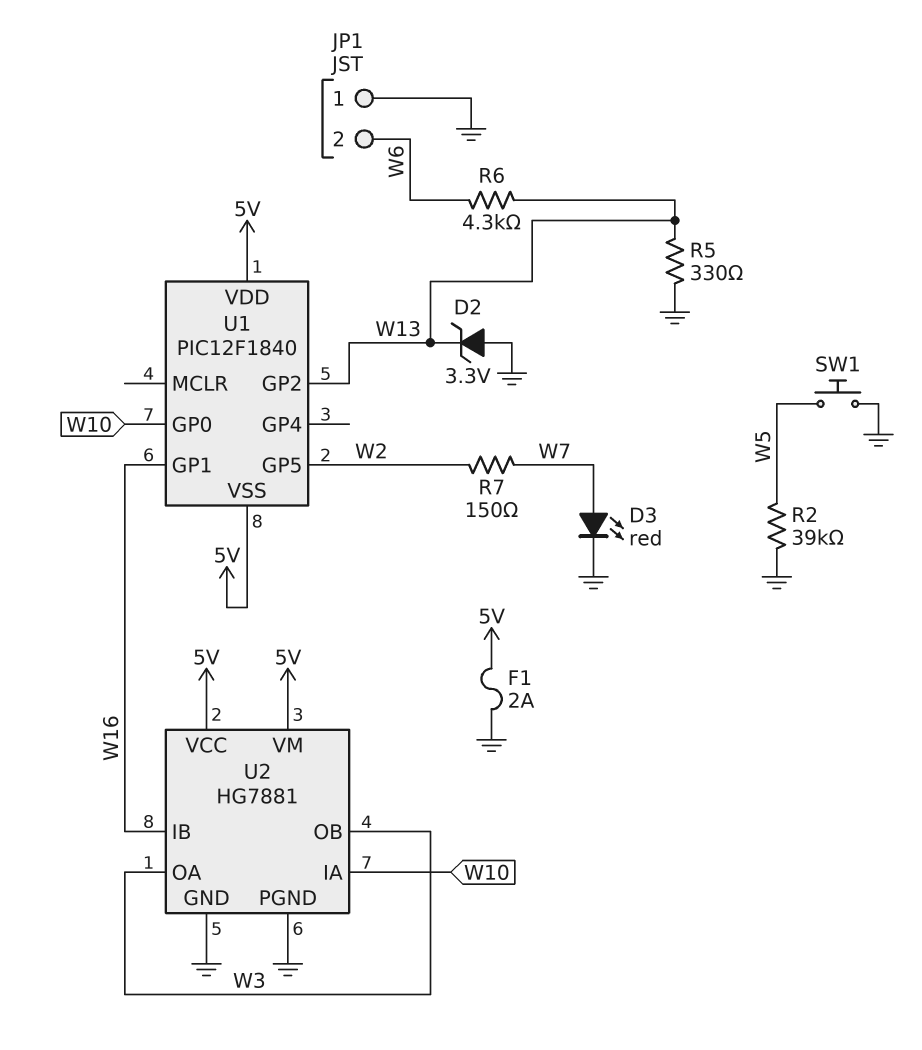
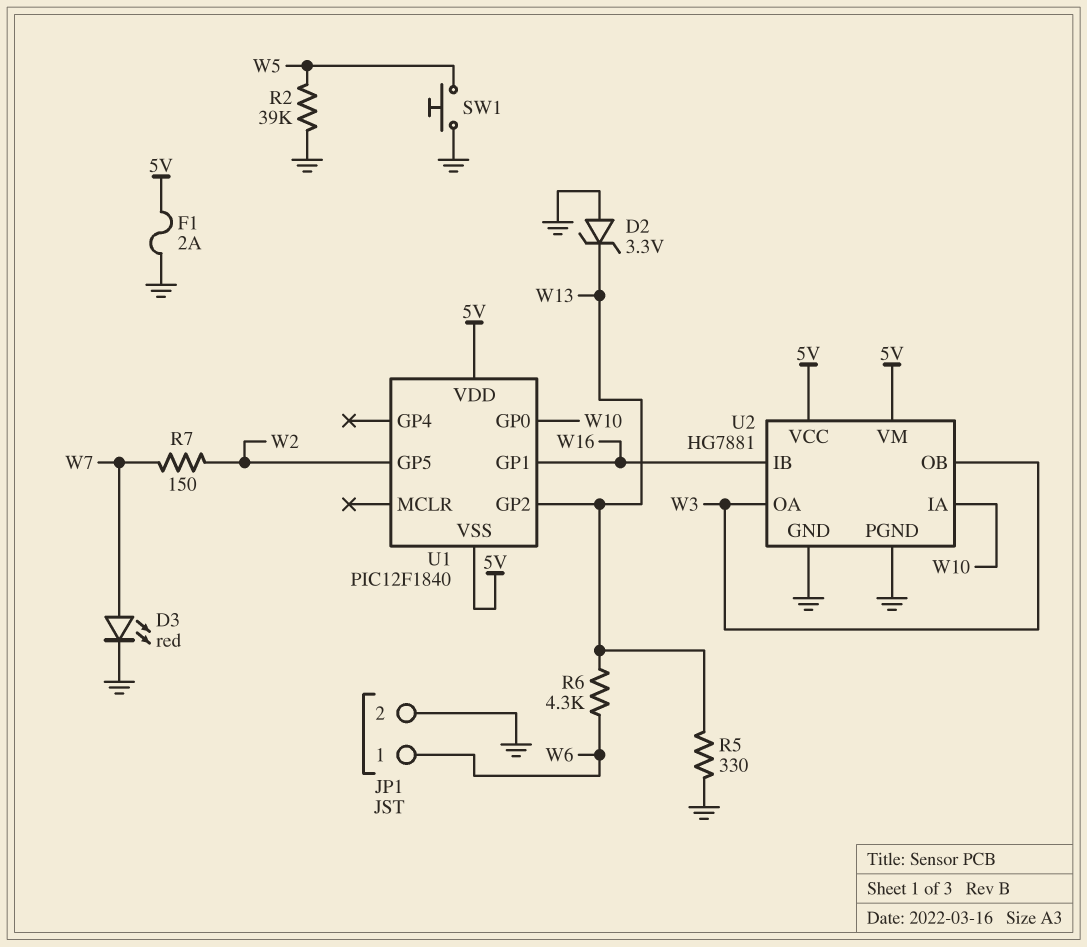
JP1 pin 1: GND -> W6
JP1 pin 2: W6 -> GND

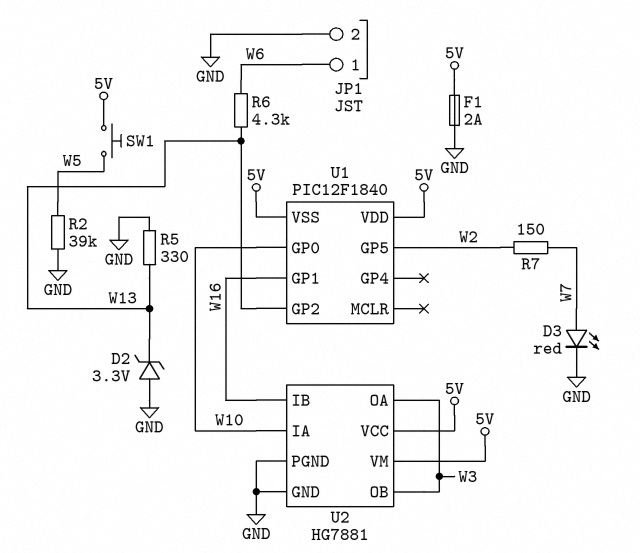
SW1: button (GND, W5) -> button (5V, W5)

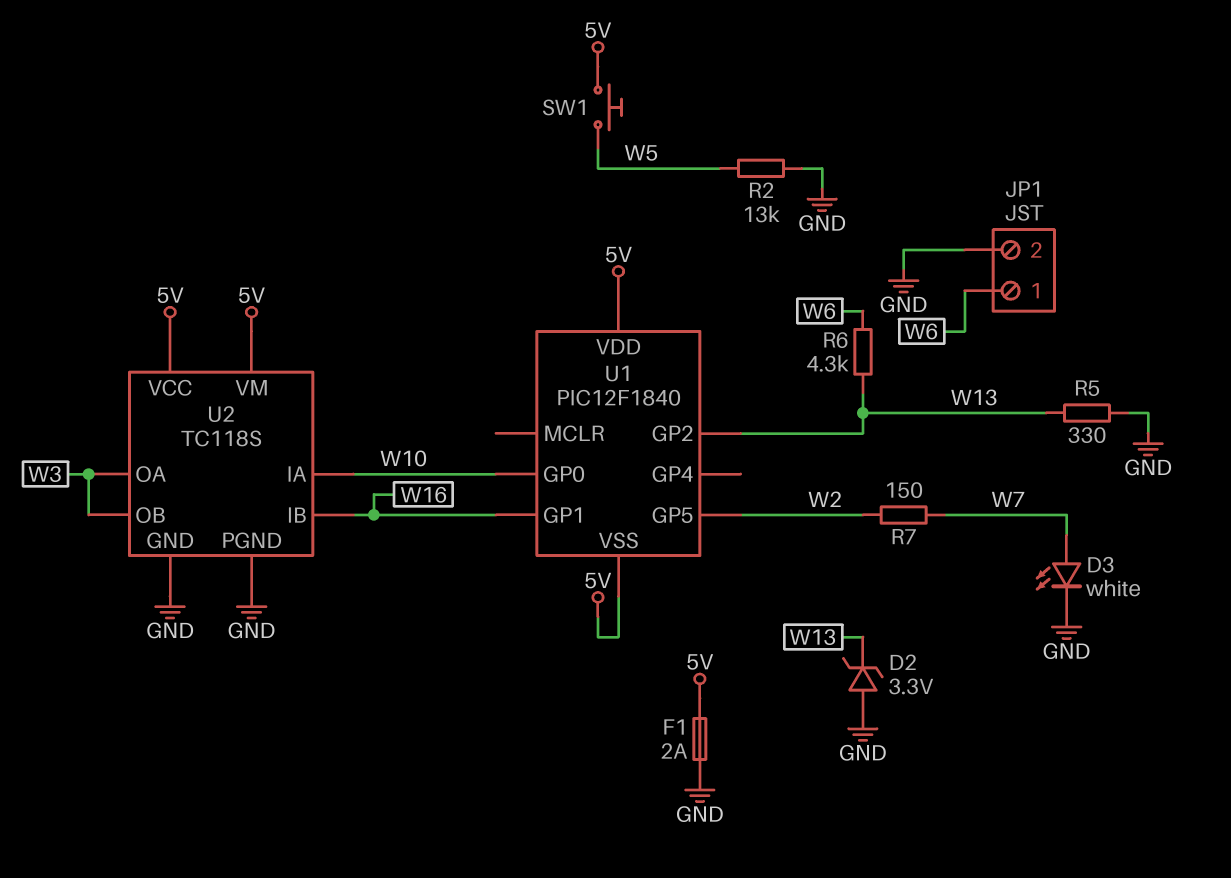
D3: LED red (A W7, K GND) -> LED white (A W7, K GND)
R2: 39k (GND, W5) -> 13k (GND, W5)
U2: HG7881 -> TC118S

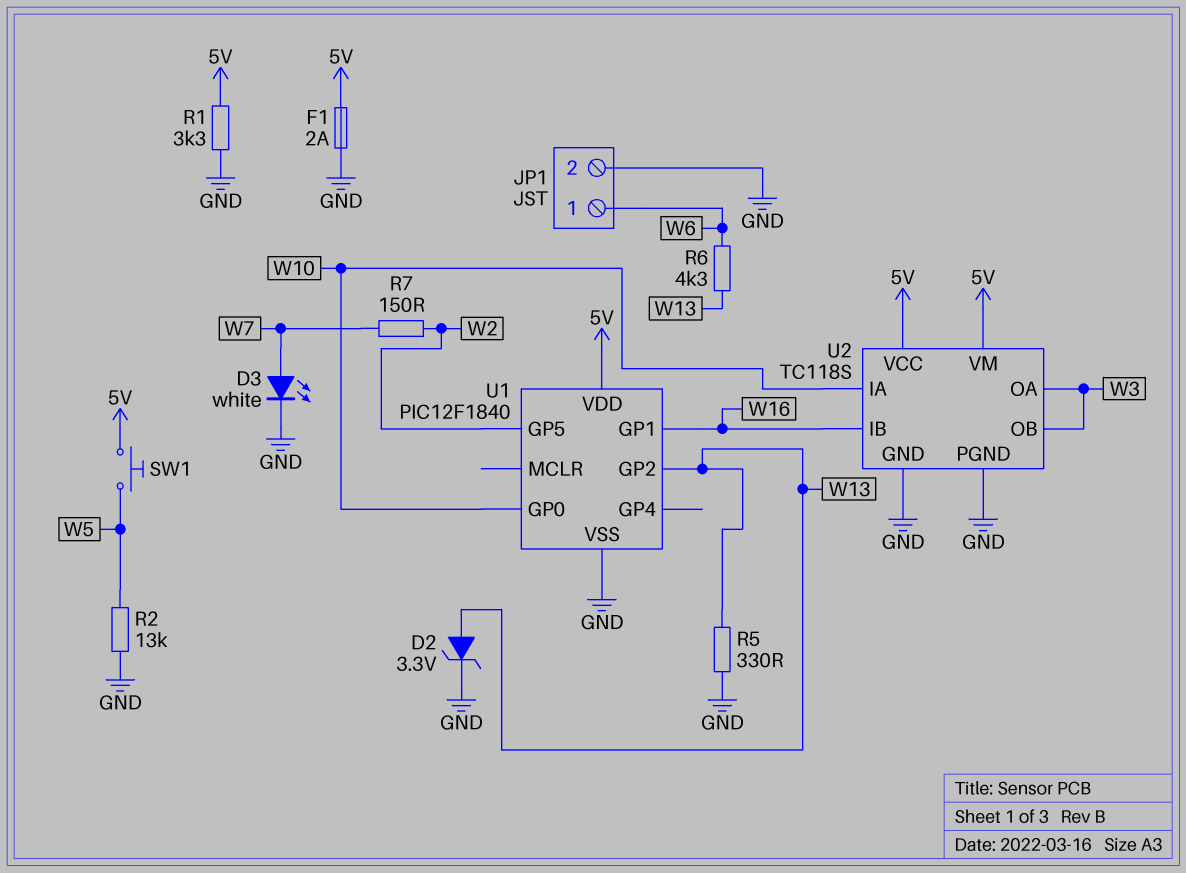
D2: zener 3.3V (A GND, K W13) -> zener 3.3V (A W13, K GND)
R1: none -> 3.3k (5V, GND)
U1 pin VSS: 5V -> GND

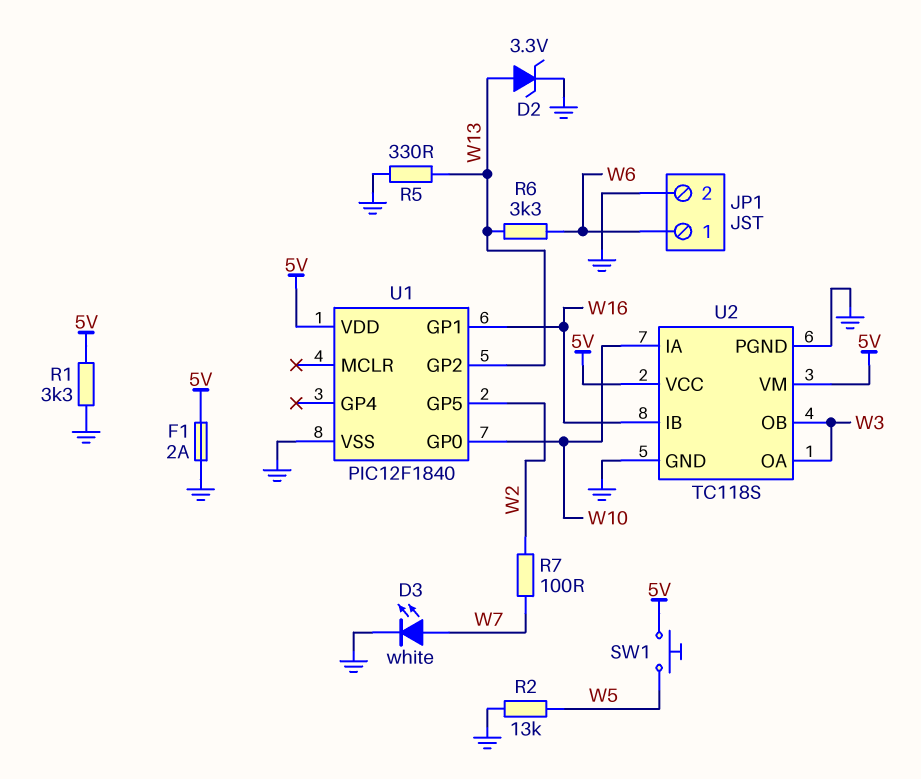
R6: 4.3k (W6, W13) -> 3.3k (W6, W13)
R7: 150 (W2, W7) -> 100 (W2, W7)

